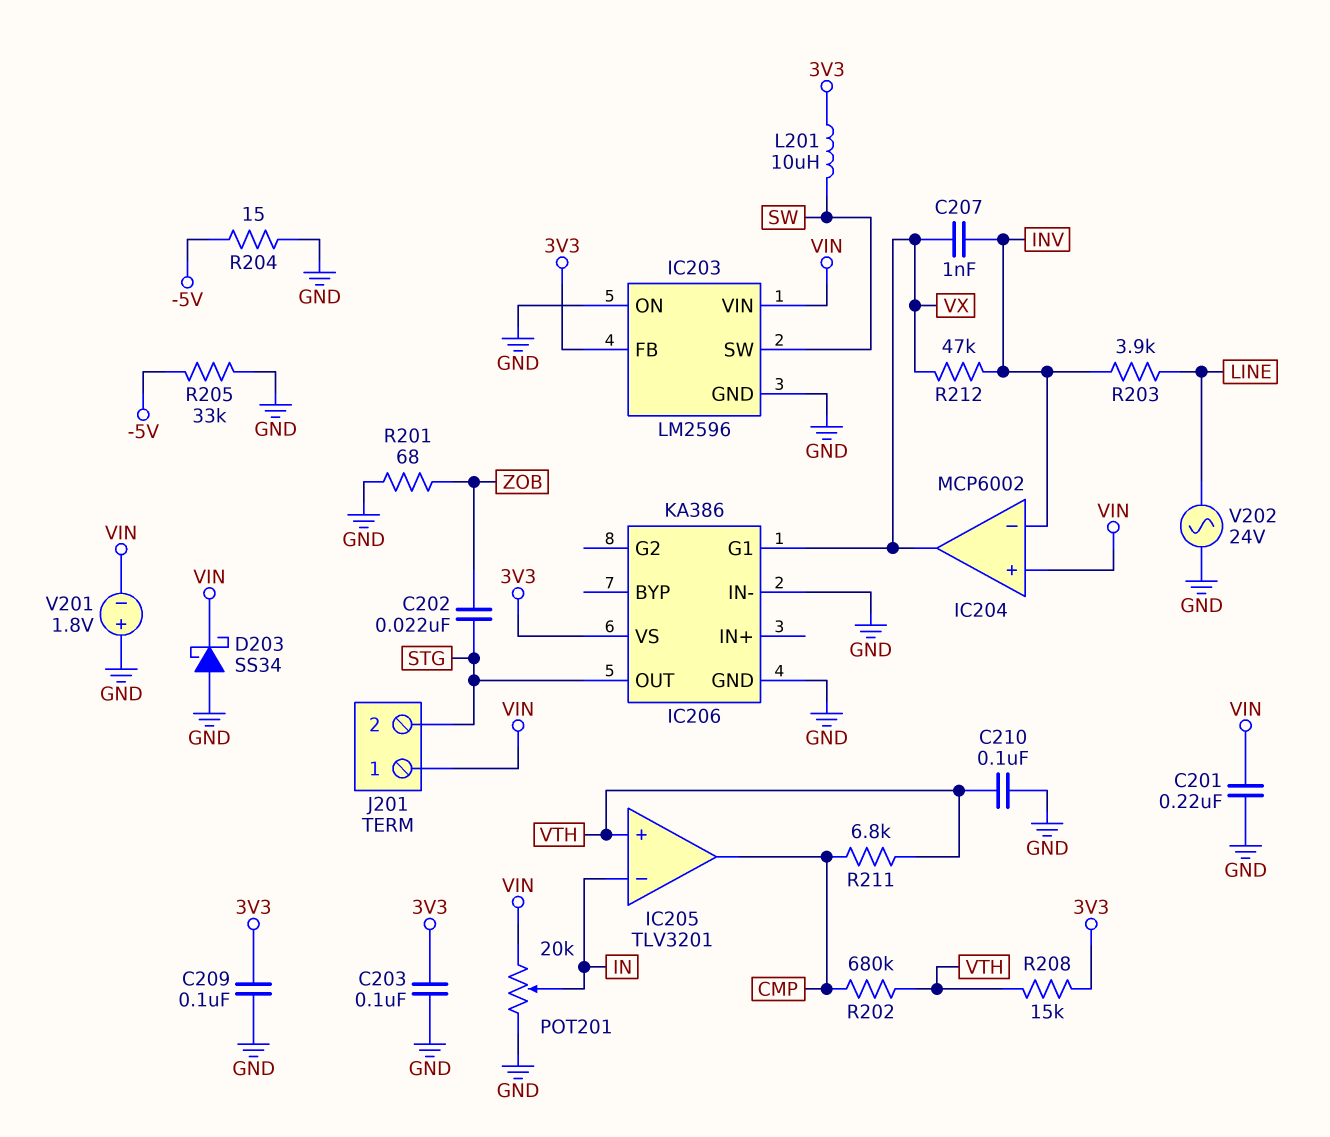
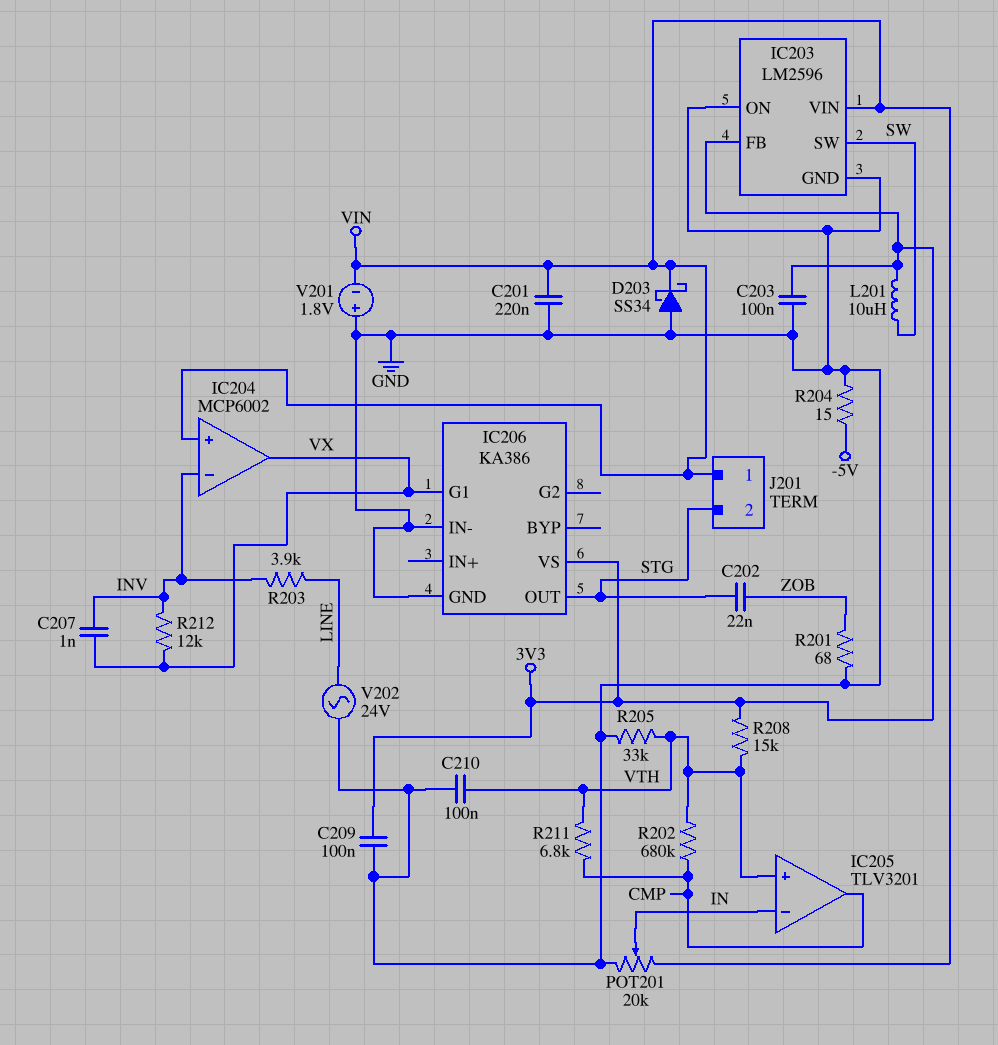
R205: 33k (-5V, GND) -> 33k (GND, VTH)
R212: 47k (INV, VX) -> 12k (INV, VX)

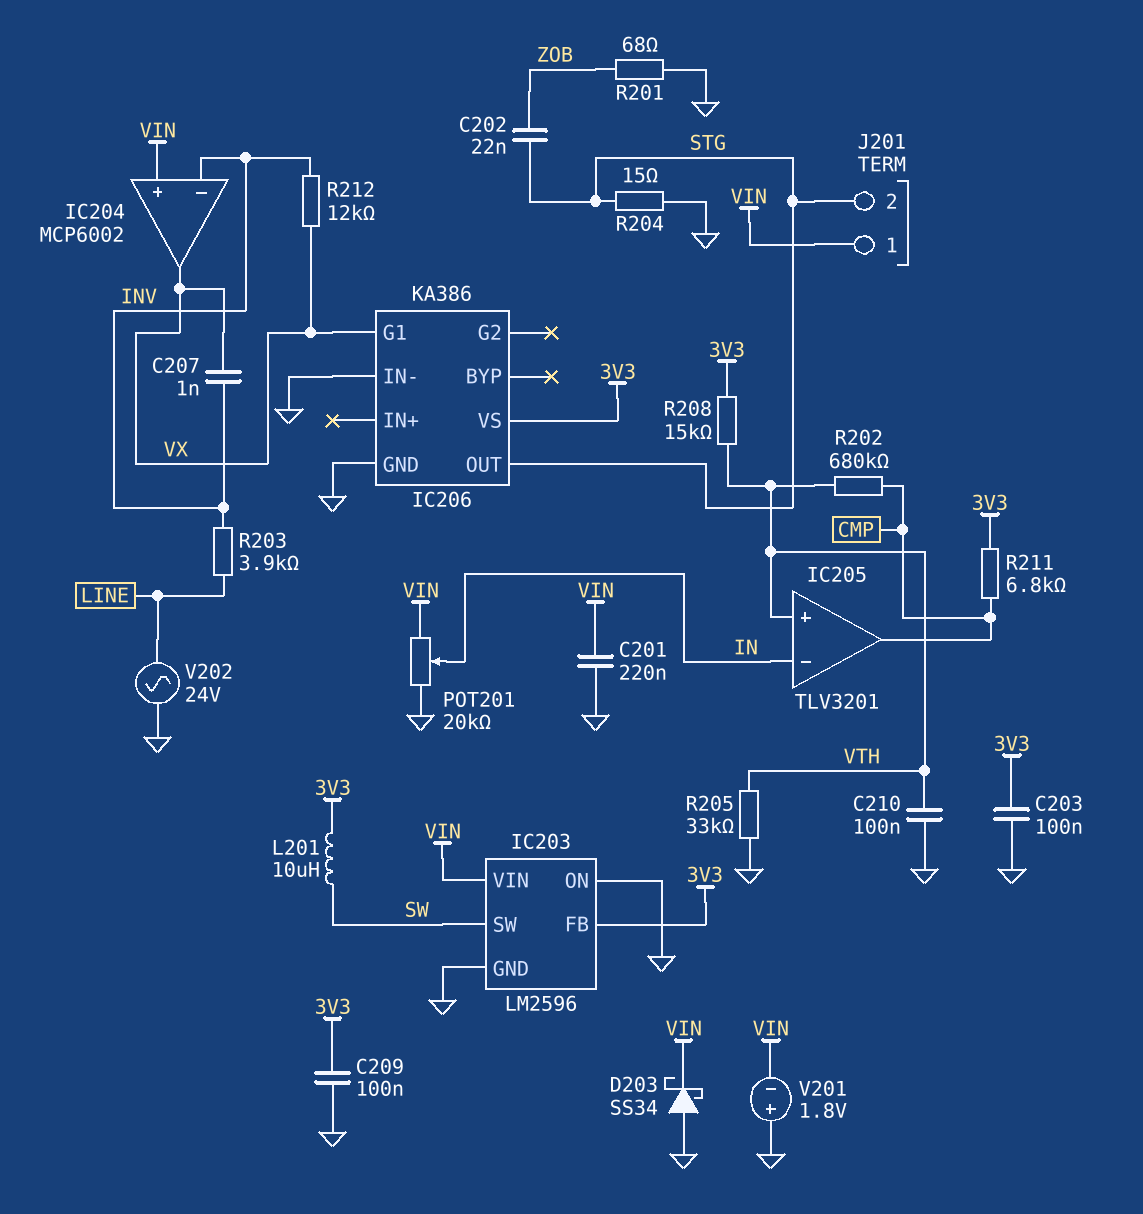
R204: 15 (-5V, GND) -> 15 (GND, STG)
R211: 6.8k (CMP, VTH) -> 6.8k (3V3, CMP)

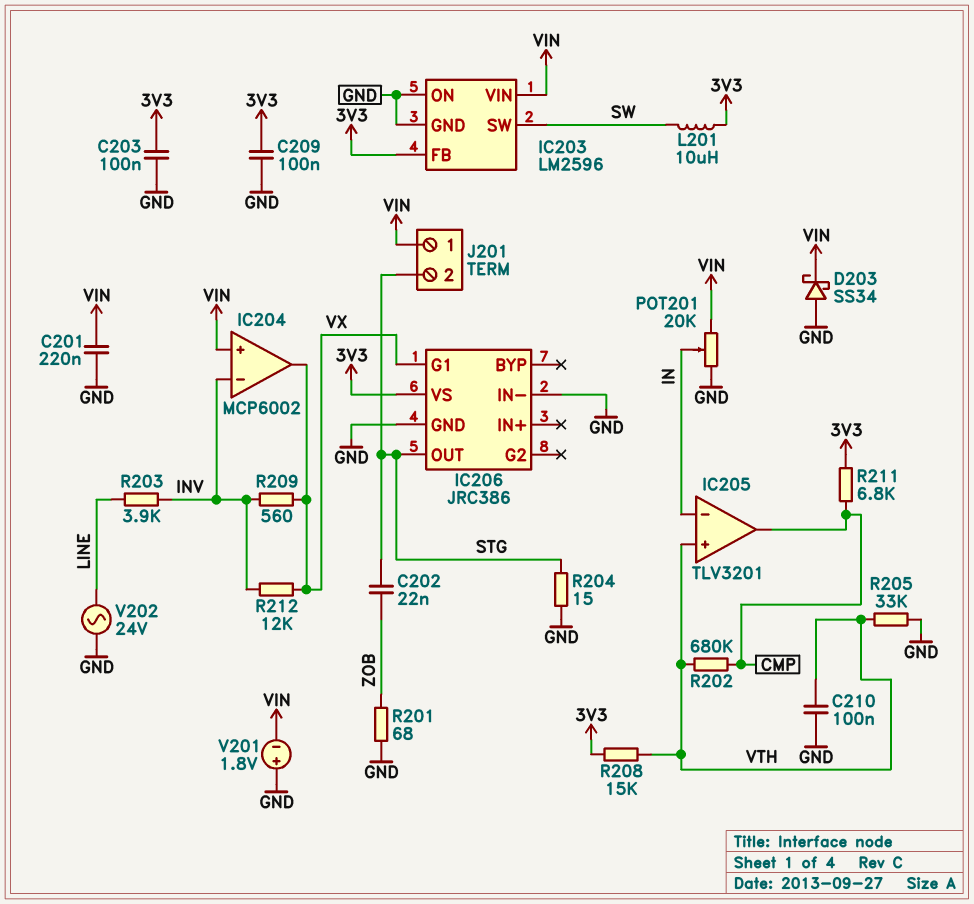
C207: 1nF (INV, VX) -> none
IC206: KA386 -> JRC386
R209: none -> 560 (INV, VX)

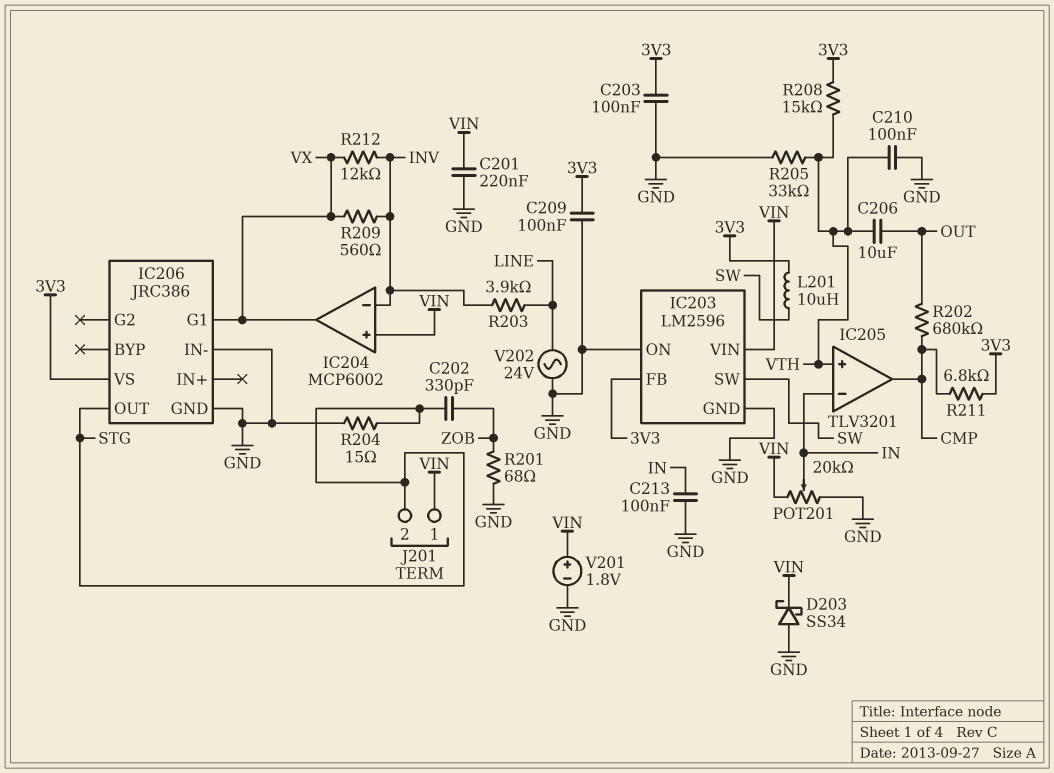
C202: 22nF (STG, ZOB) -> 330pF (STG, ZOB)
C206: none -> 10uF (OUT, VTH)
C213: none -> 100nF (GND, IN)
R202: 680k (CMP, VTH) -> 680k (CMP, OUT)
V201: 1.8V (plus GND, minus VIN) -> 1.8V (plus VIN, minus GND)

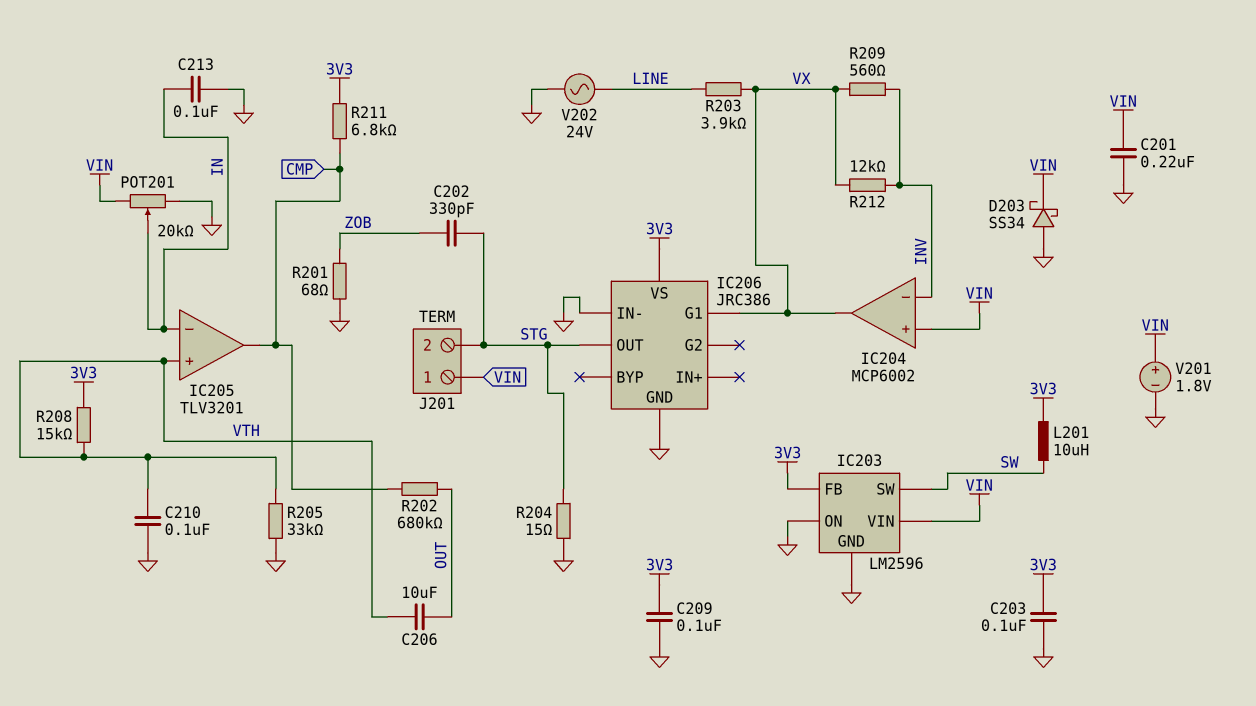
R203: 3.9k (INV, LINE) -> 3.9k (LINE, VX)

